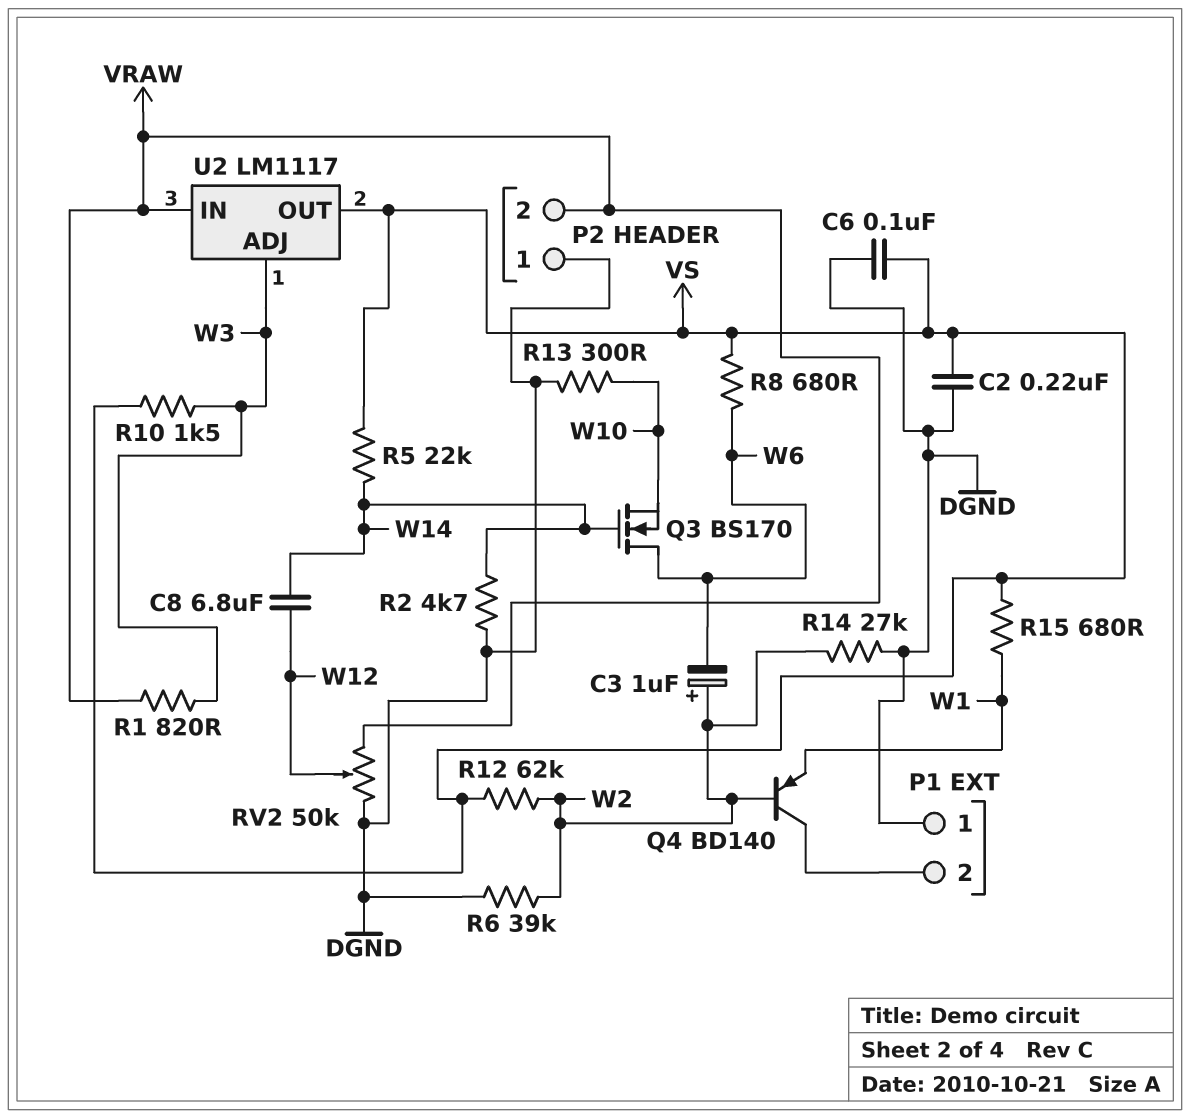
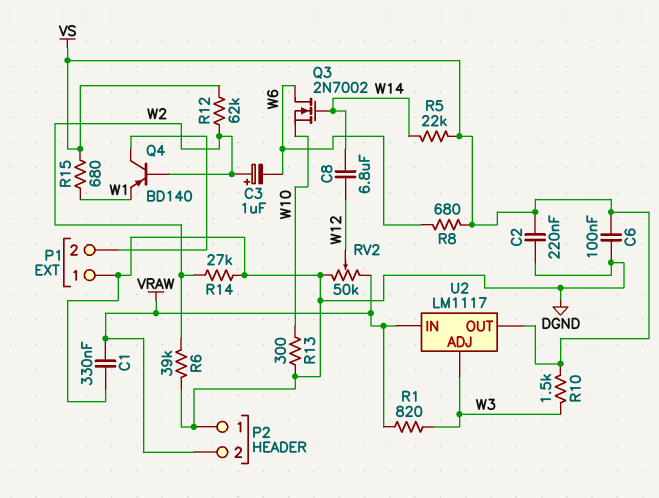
C1: none -> 330nF (DGND, VRAW)
Q3: NMOS BS170 (G W14, D W6, S W10) -> NMOS 2N7002 (G W14, D W6, S W10)
R2: 4.7k (DGND, W14) -> none

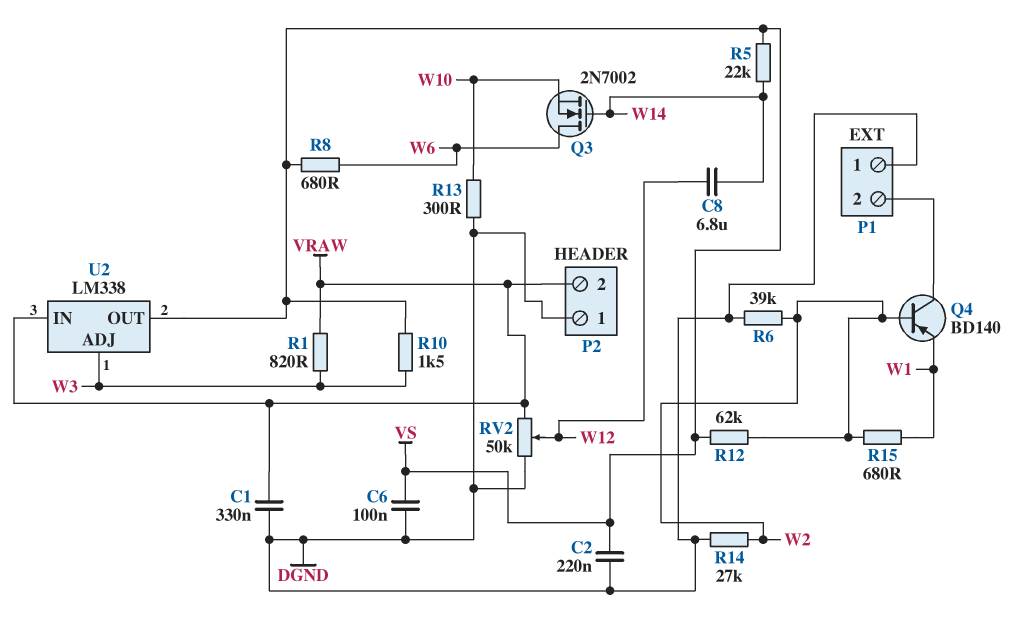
C3: 1uF (plus W2, minus W6) -> none
R15: 680 (VS, W1) -> 680 (W1, W2)
U2: LM1117 -> LM338

